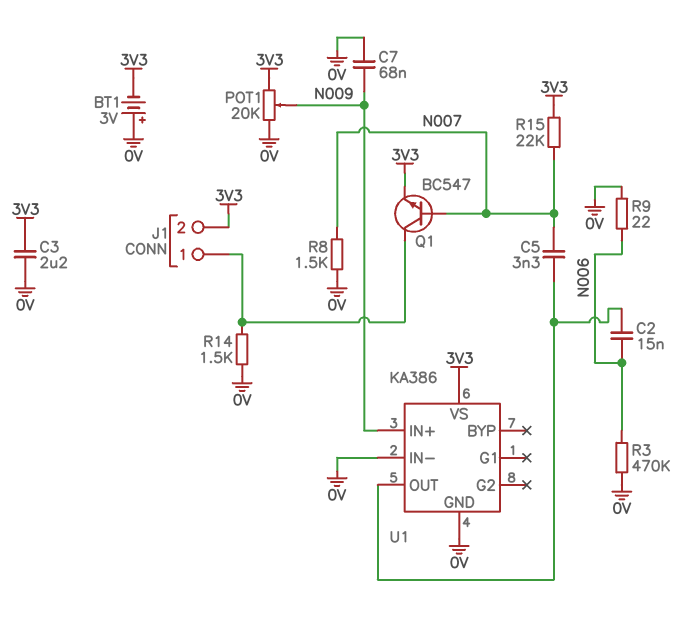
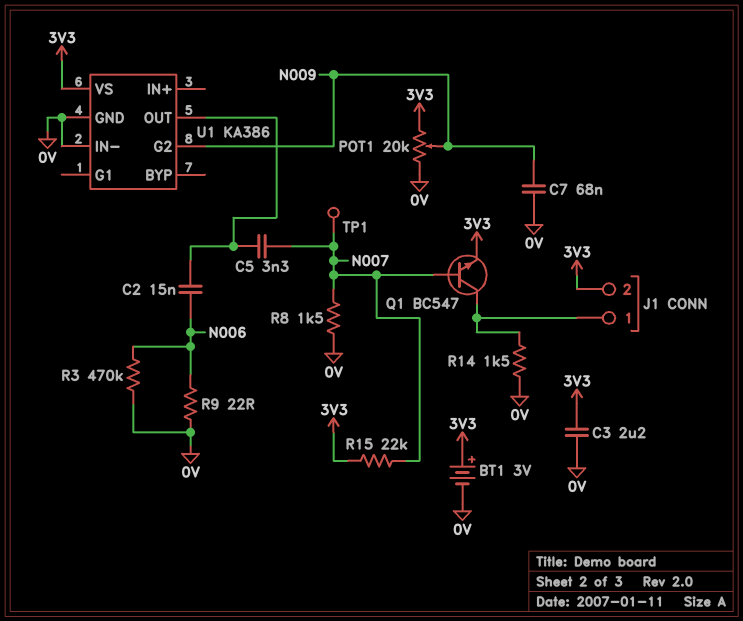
BT1: 3V (plus 0V, minus 3V3) -> 3V (plus 3V3, minus 0V)
TP1: none -> test point (N007)
U1 pin G2: none -> N009
U1 pin IN+: N009 -> none

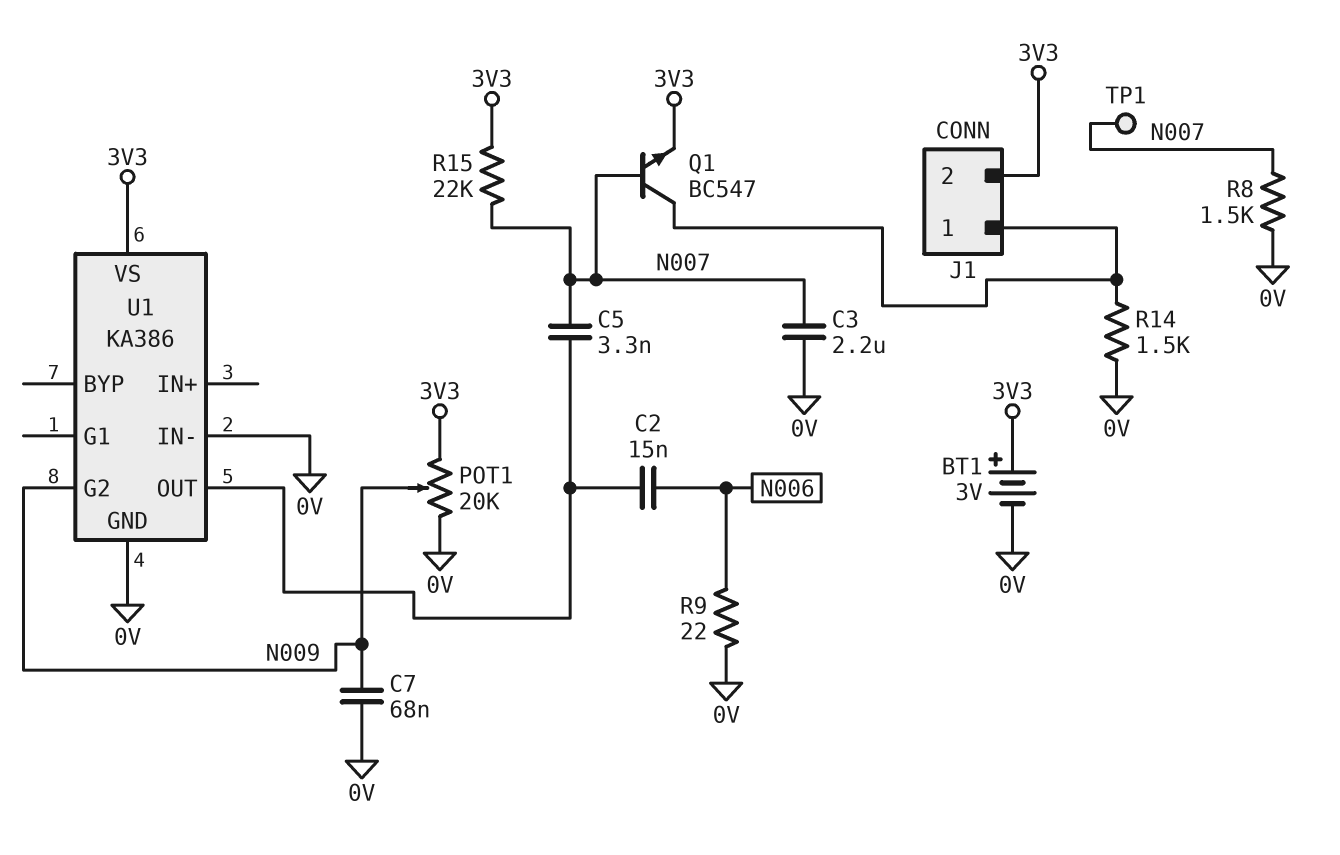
C3: 2.2uF (0V, 3V3) -> 2.2uF (0V, N007)
R3: 470k (0V, N006) -> none

